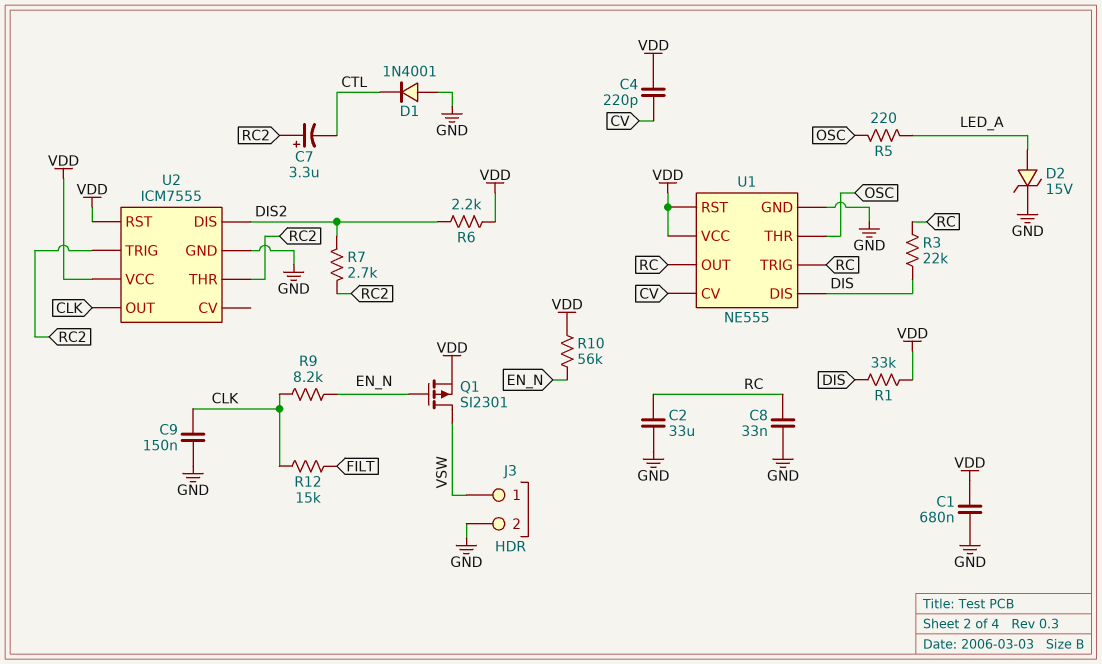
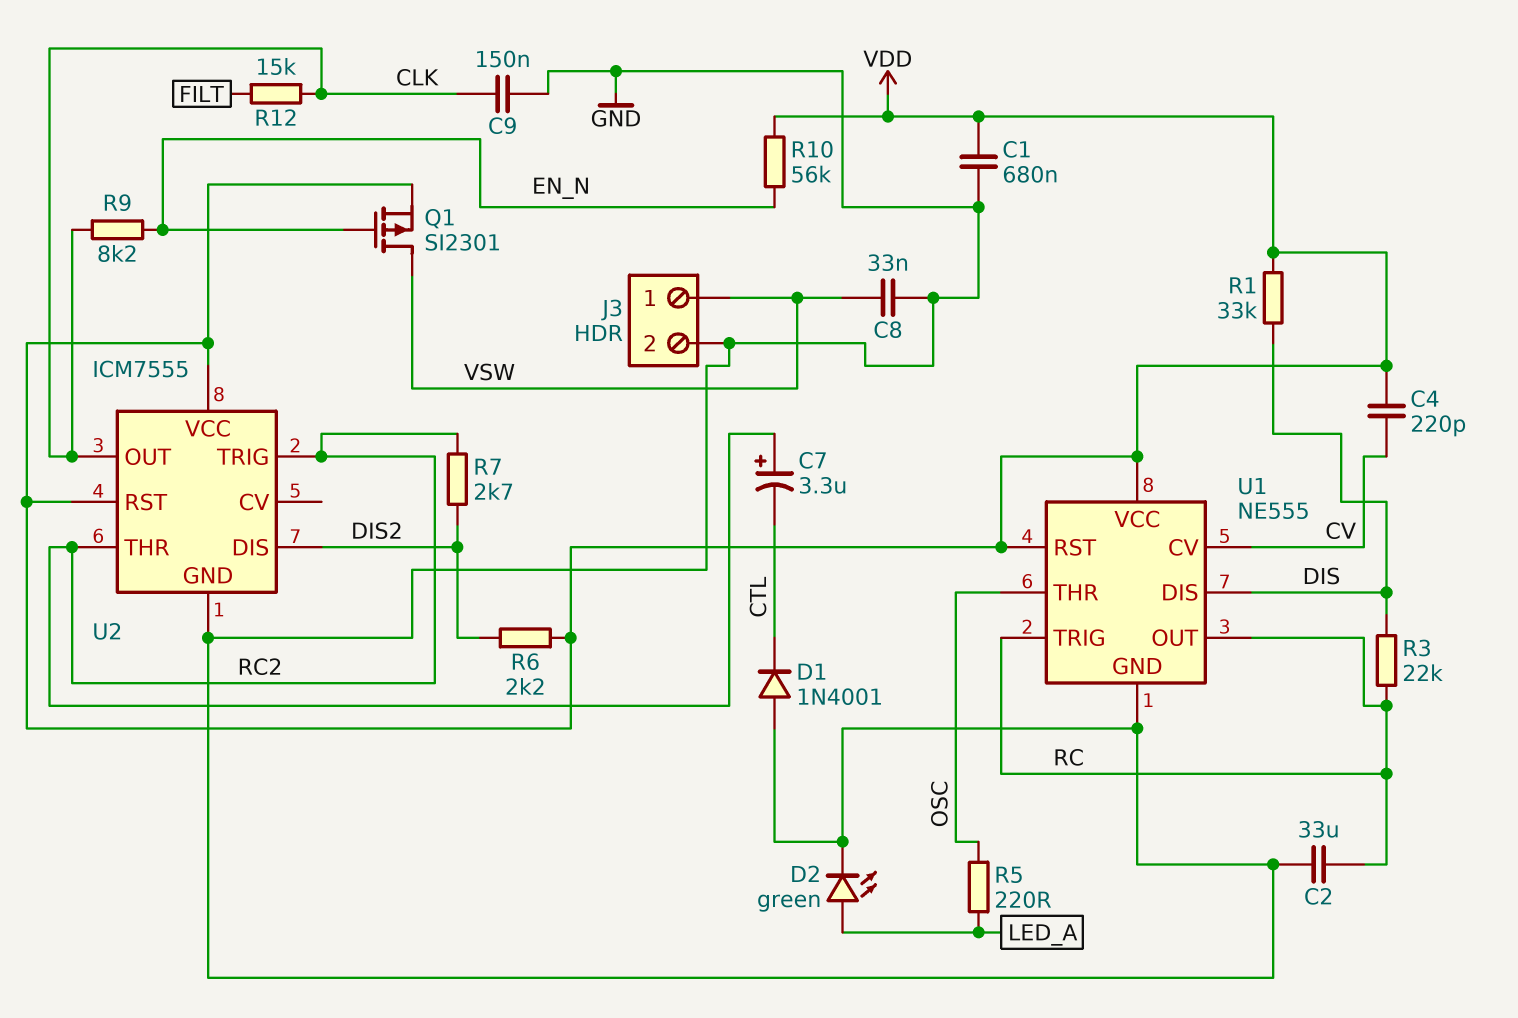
C8: 33nF (GND, RC) -> 33nF (GND, VSW)
D2: zener 15V (A LED_A, K GND) -> LED green (A LED_A, K GND)

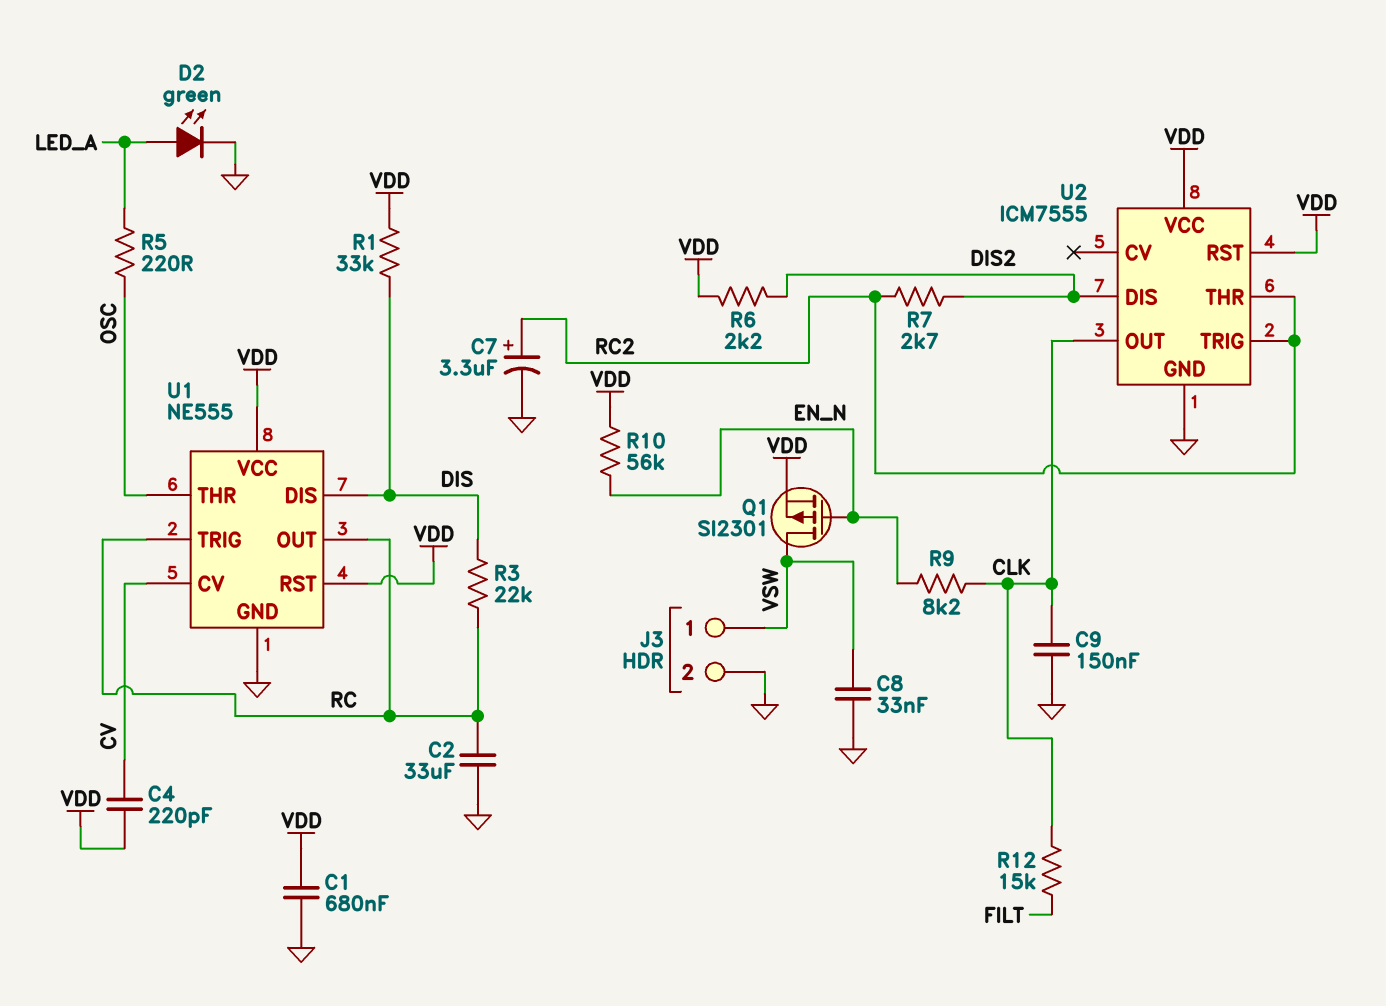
C7: 3.3uF (plus RC2, minus CTL) -> 3.3uF (plus RC2, minus GND)
D1: diode 1N4001 (A GND, K CTL) -> none

